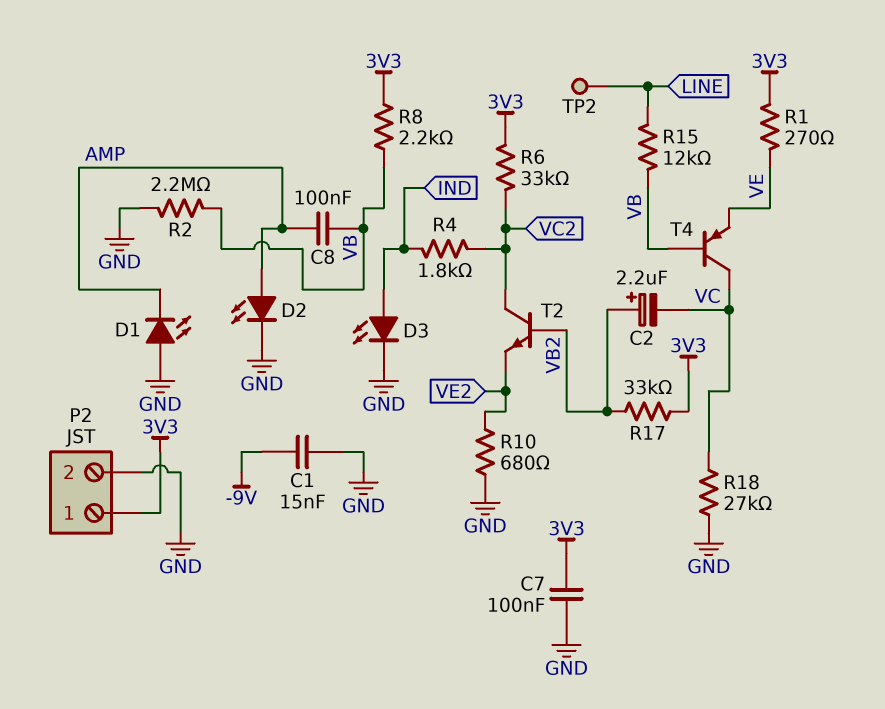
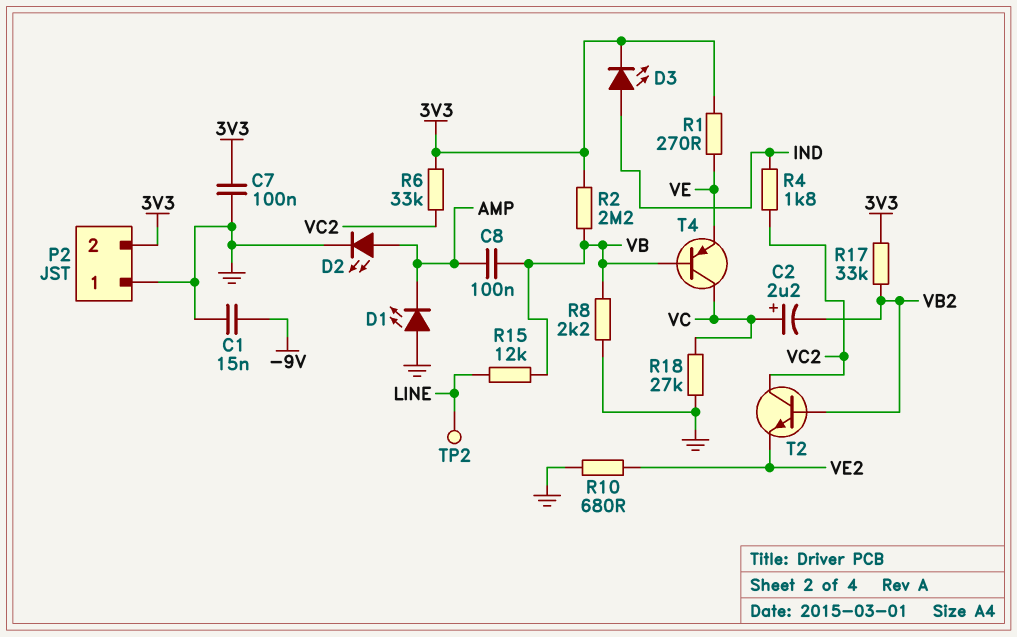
C2: 2.2uF (plus VB2, minus VC) -> 2.2uF (plus VC, minus VB2)
D3: LED (A IND, K GND) -> LED (A IND, K 3V3)
P2 pin 1: 3V3 -> GND
P2 pin 2: GND -> 3V3
R2: 2.2M (GND, VB) -> 2.2M (3V3, VB)
R8: 2.2k (3V3, VB) -> 2.2k (GND, VB)

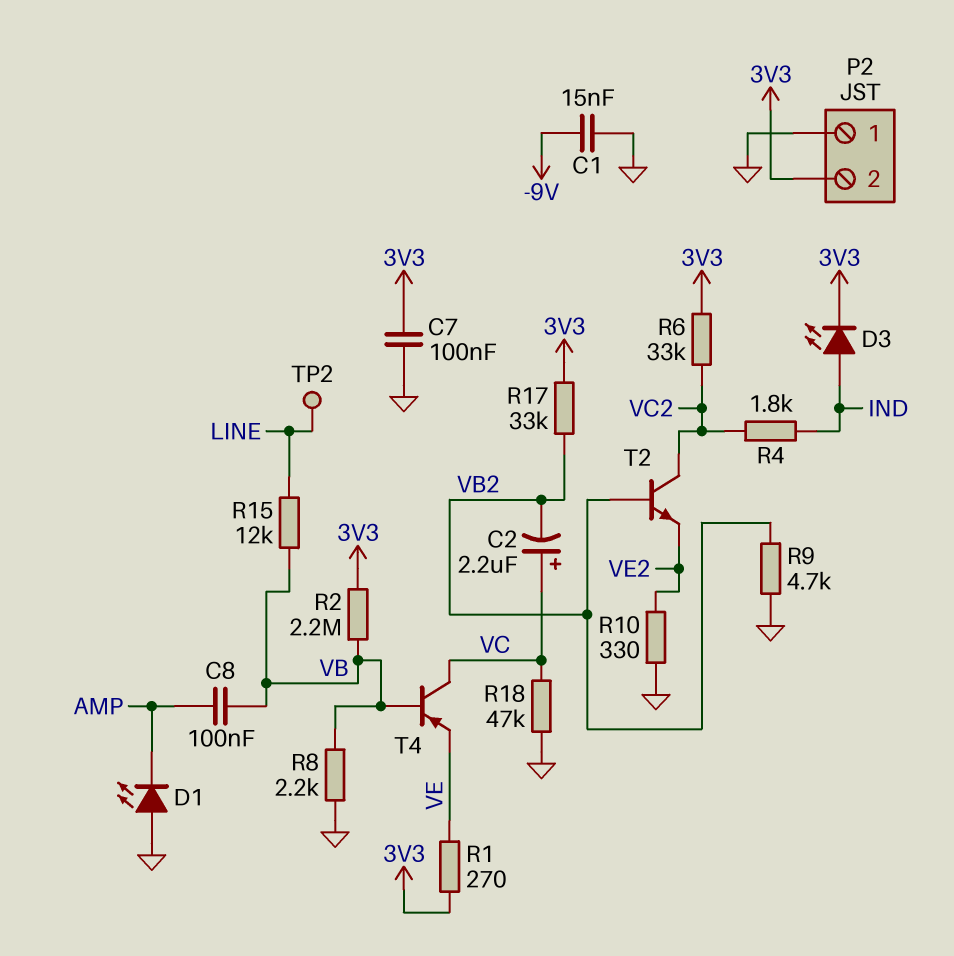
D2: LED (A AMP, K GND) -> none
R9: none -> 4.7k (GND, VB2)
R10: 680 (GND, VE2) -> 330 (GND, VE2)
R18: 27k (GND, VC) -> 47k (GND, VC)

